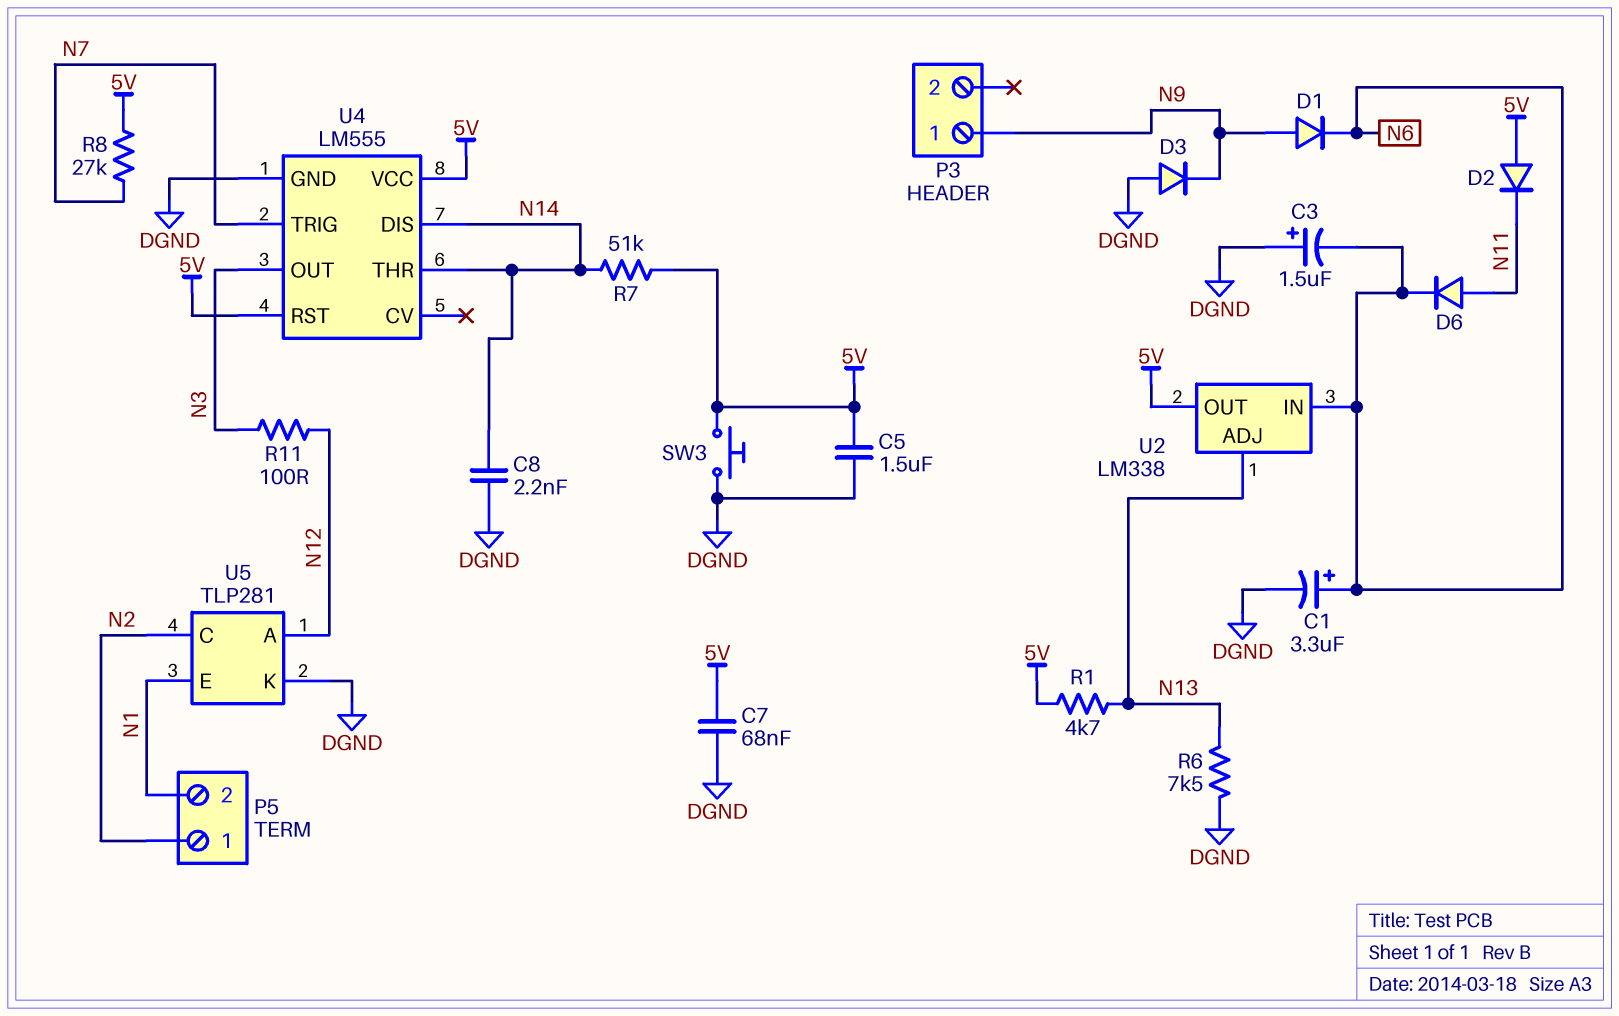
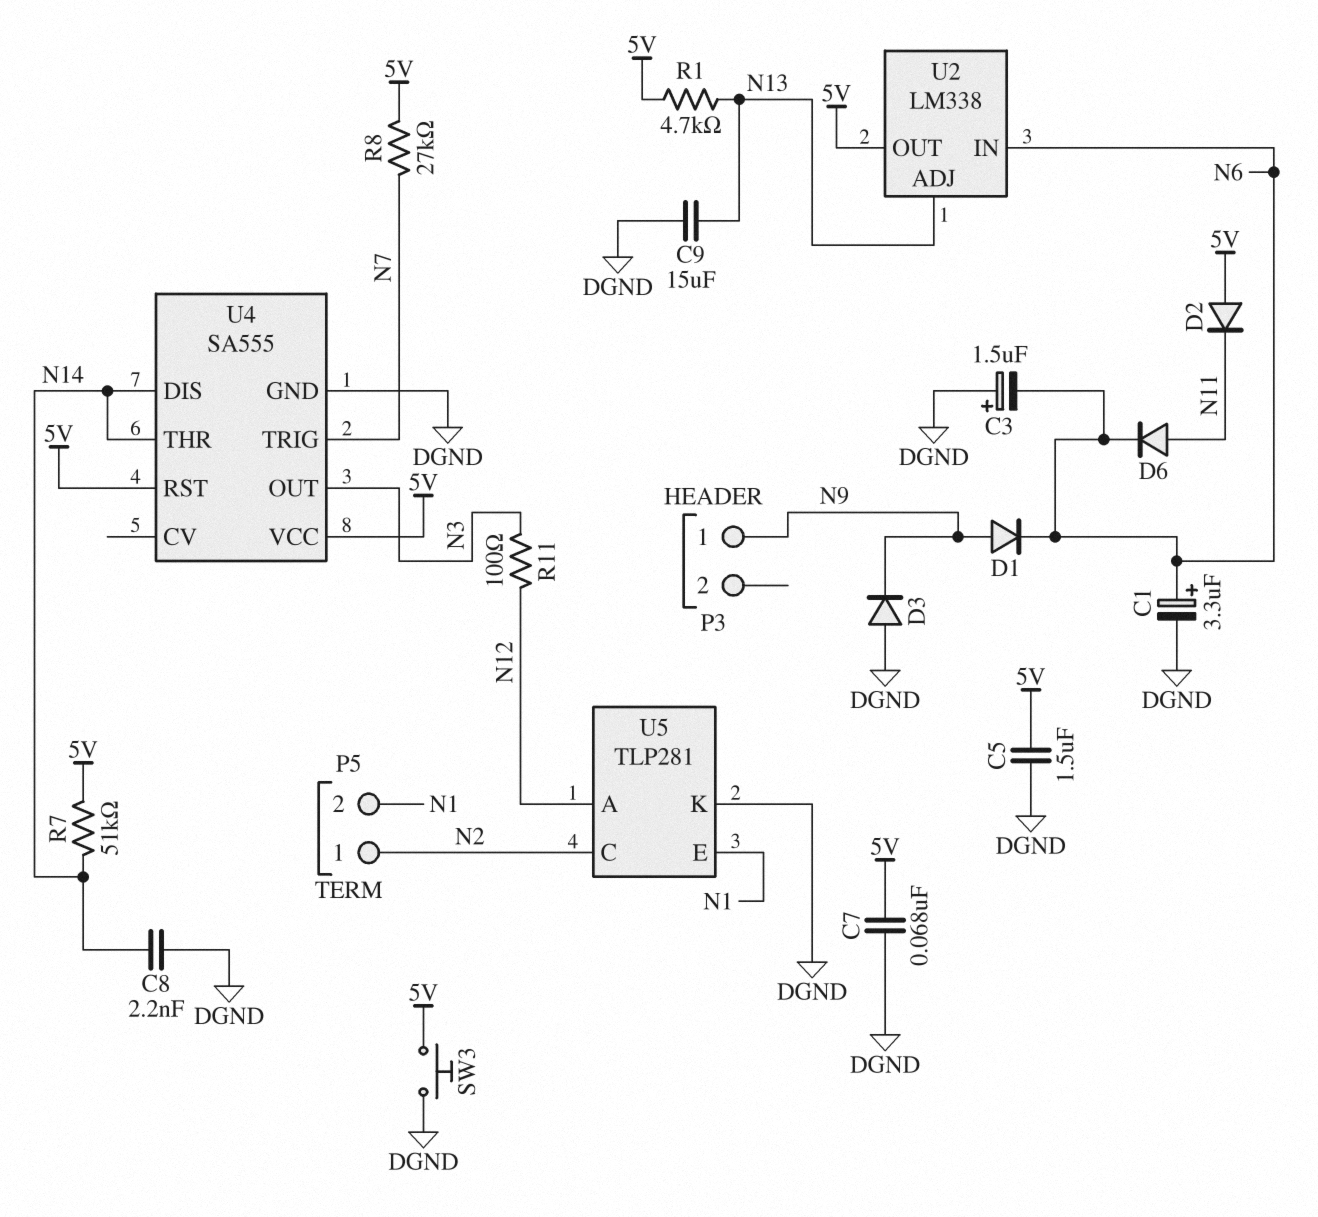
C9: none -> 15uF (DGND, N13)
R6: 7.5k (DGND, N13) -> none
U4: LM555 -> SA555

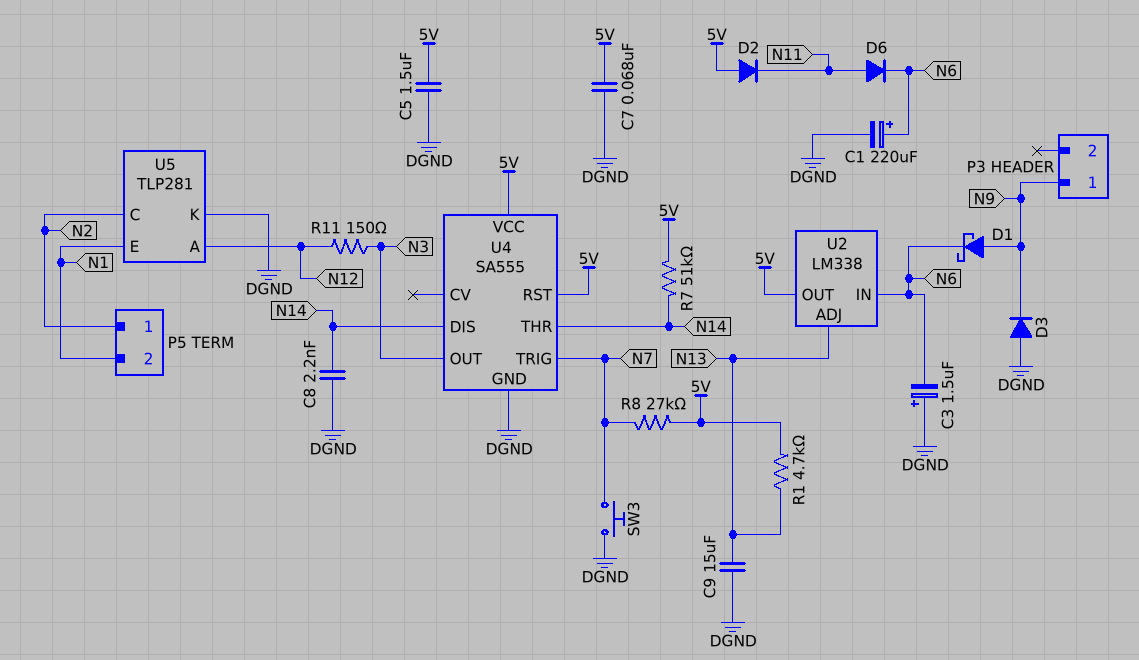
C1: 3.3uF (plus N6, minus DGND) -> 220uF (plus N6, minus DGND)
D1: diode (A N9, K N6) -> schottky (A N9, K N6)
R11: 100 (N3, N12) -> 150 (N3, N12)
SW3: button (5V, DGND) -> button (DGND, N7)

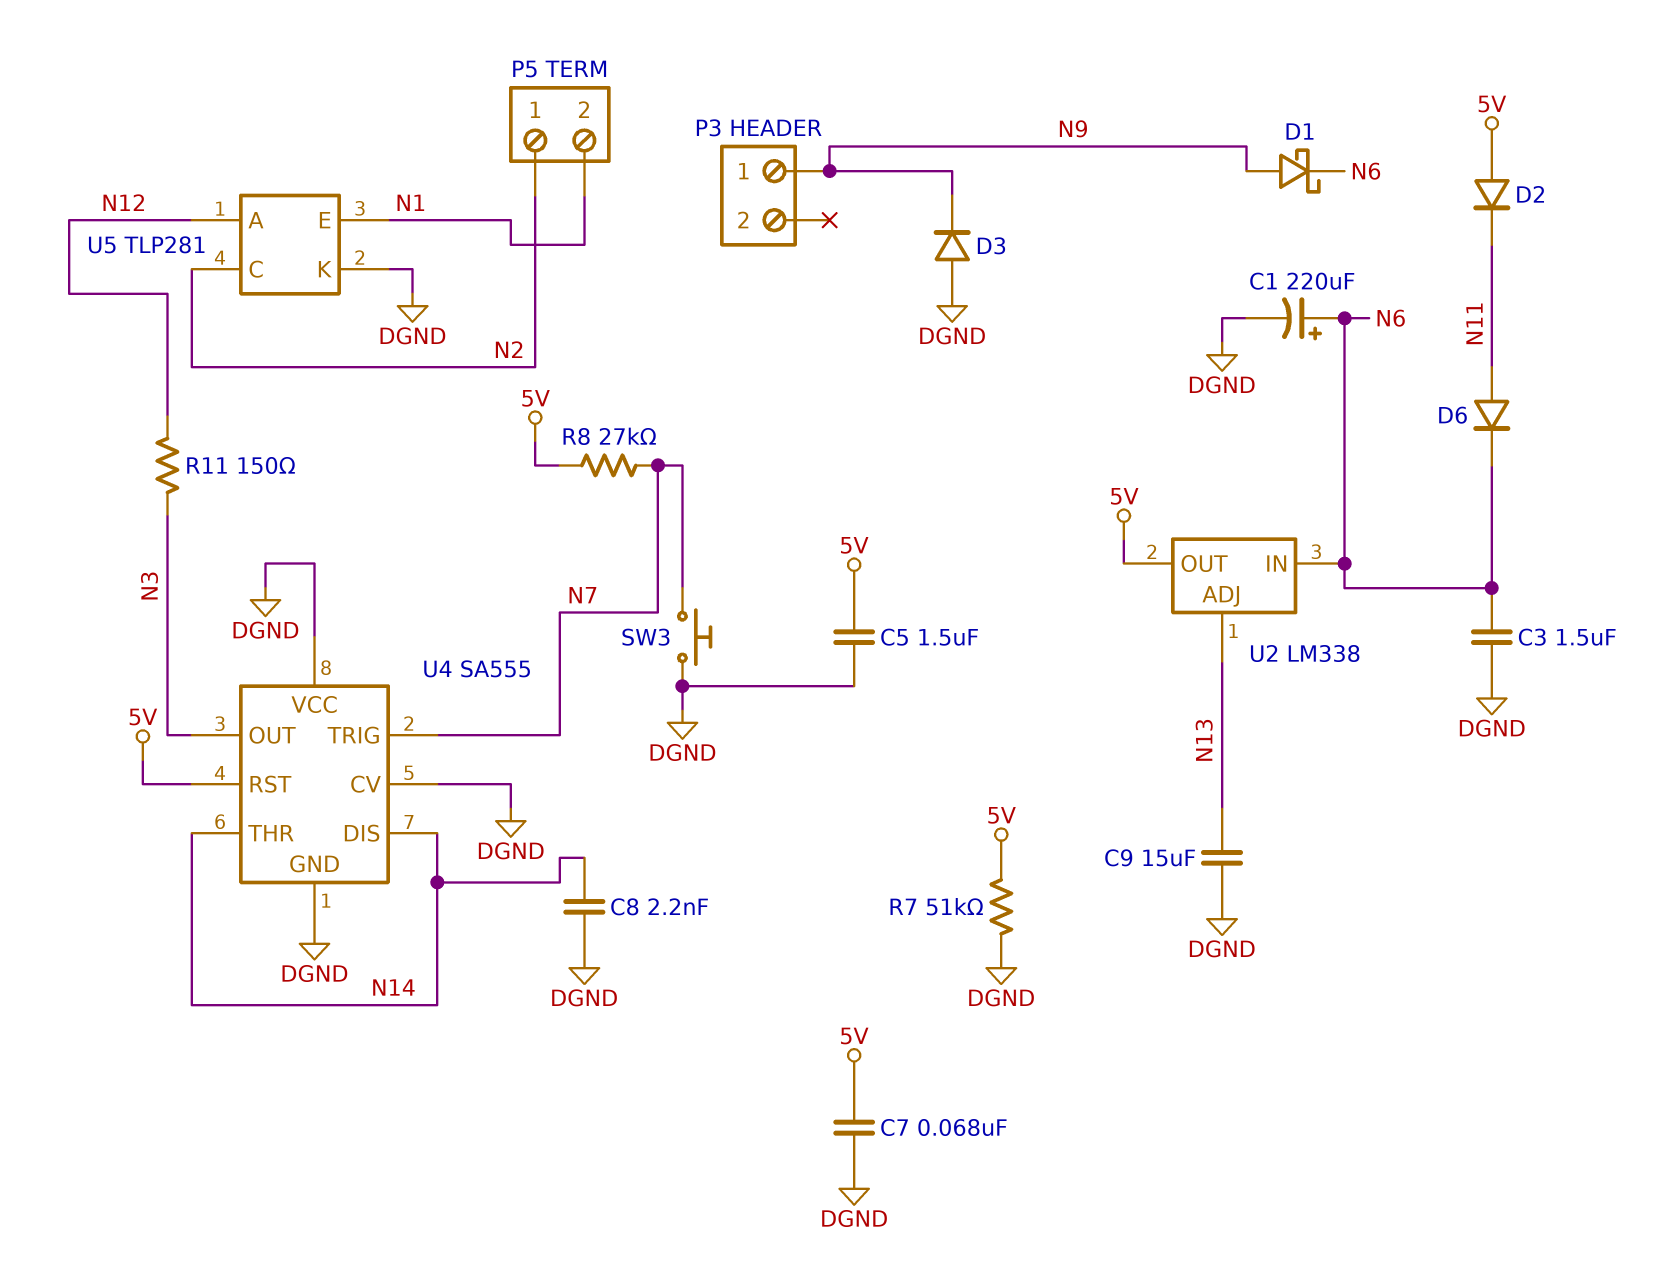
C3: 1.5uF (plus DGND, minus N6) -> 1.5uF (DGND, N6)
R1: 4.7k (5V, N13) -> none
R7: 51k (5V, N14) -> 51k (5V, DGND)
U4 pin CV: none -> DGND
U4 pin VCC: 5V -> DGND

